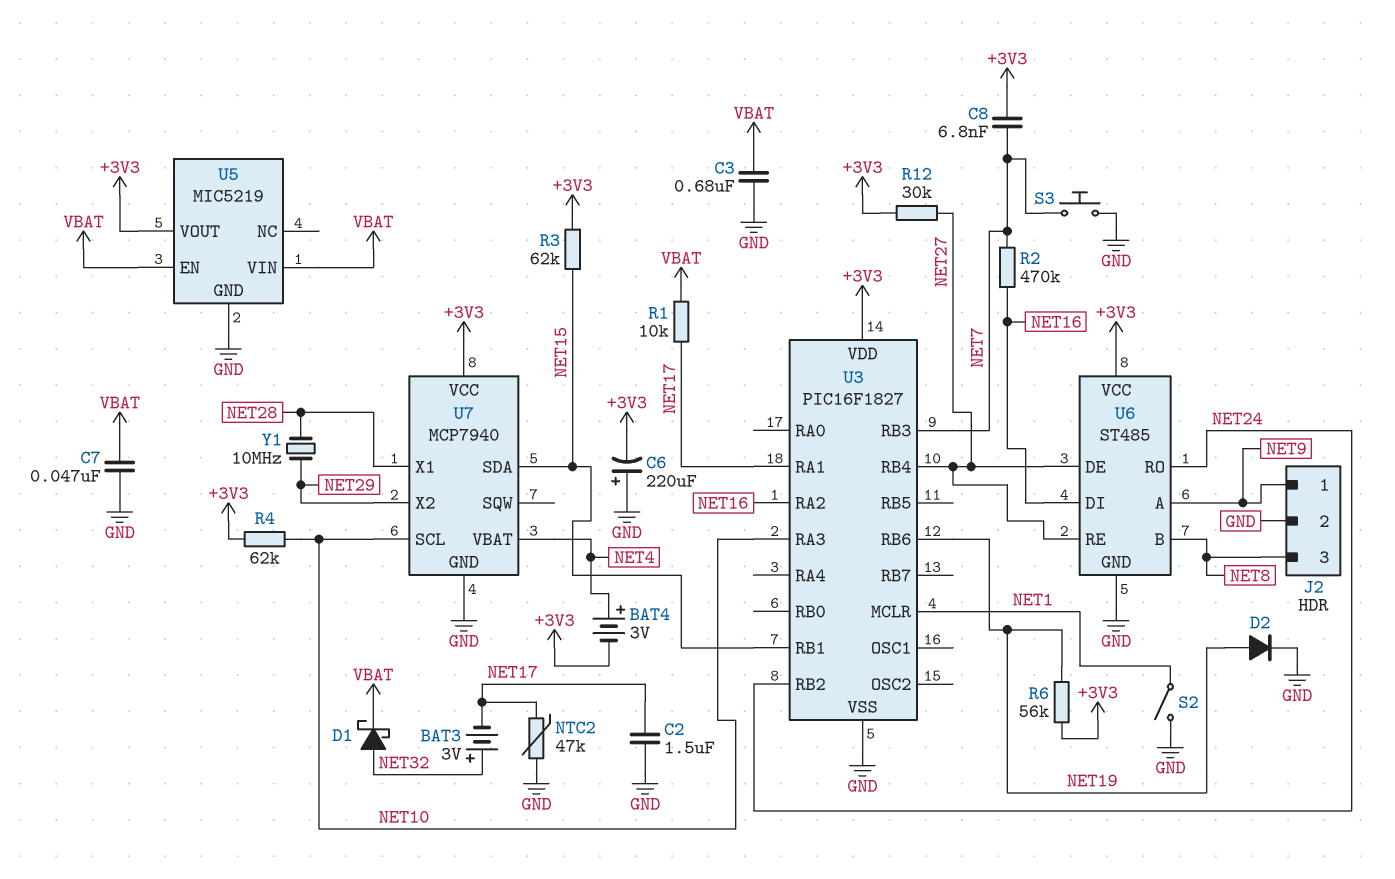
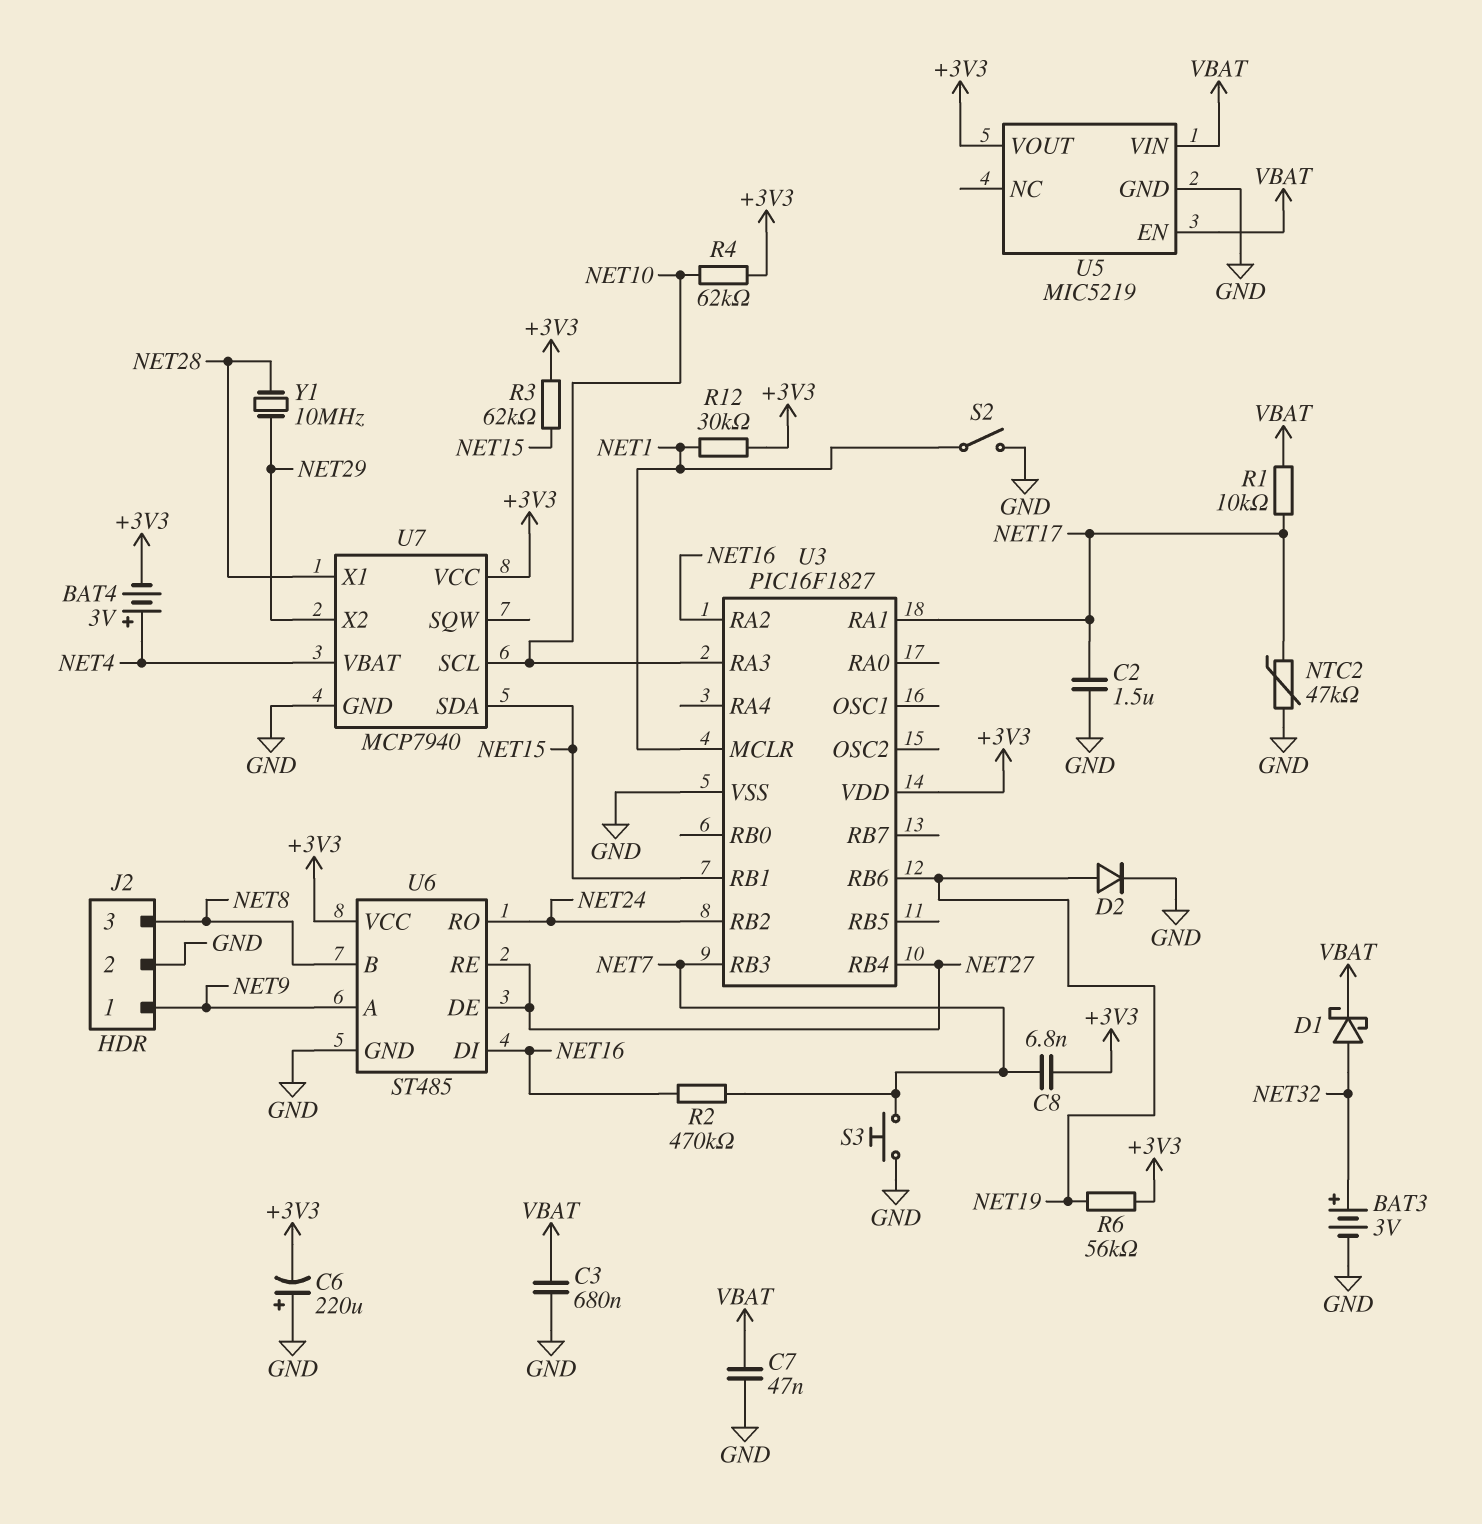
BAT3: 3V (plus NET32, minus NET17) -> 3V (plus NET32, minus GND)
R12: 30k (+3V3, NET27) -> 30k (+3V3, NET1)

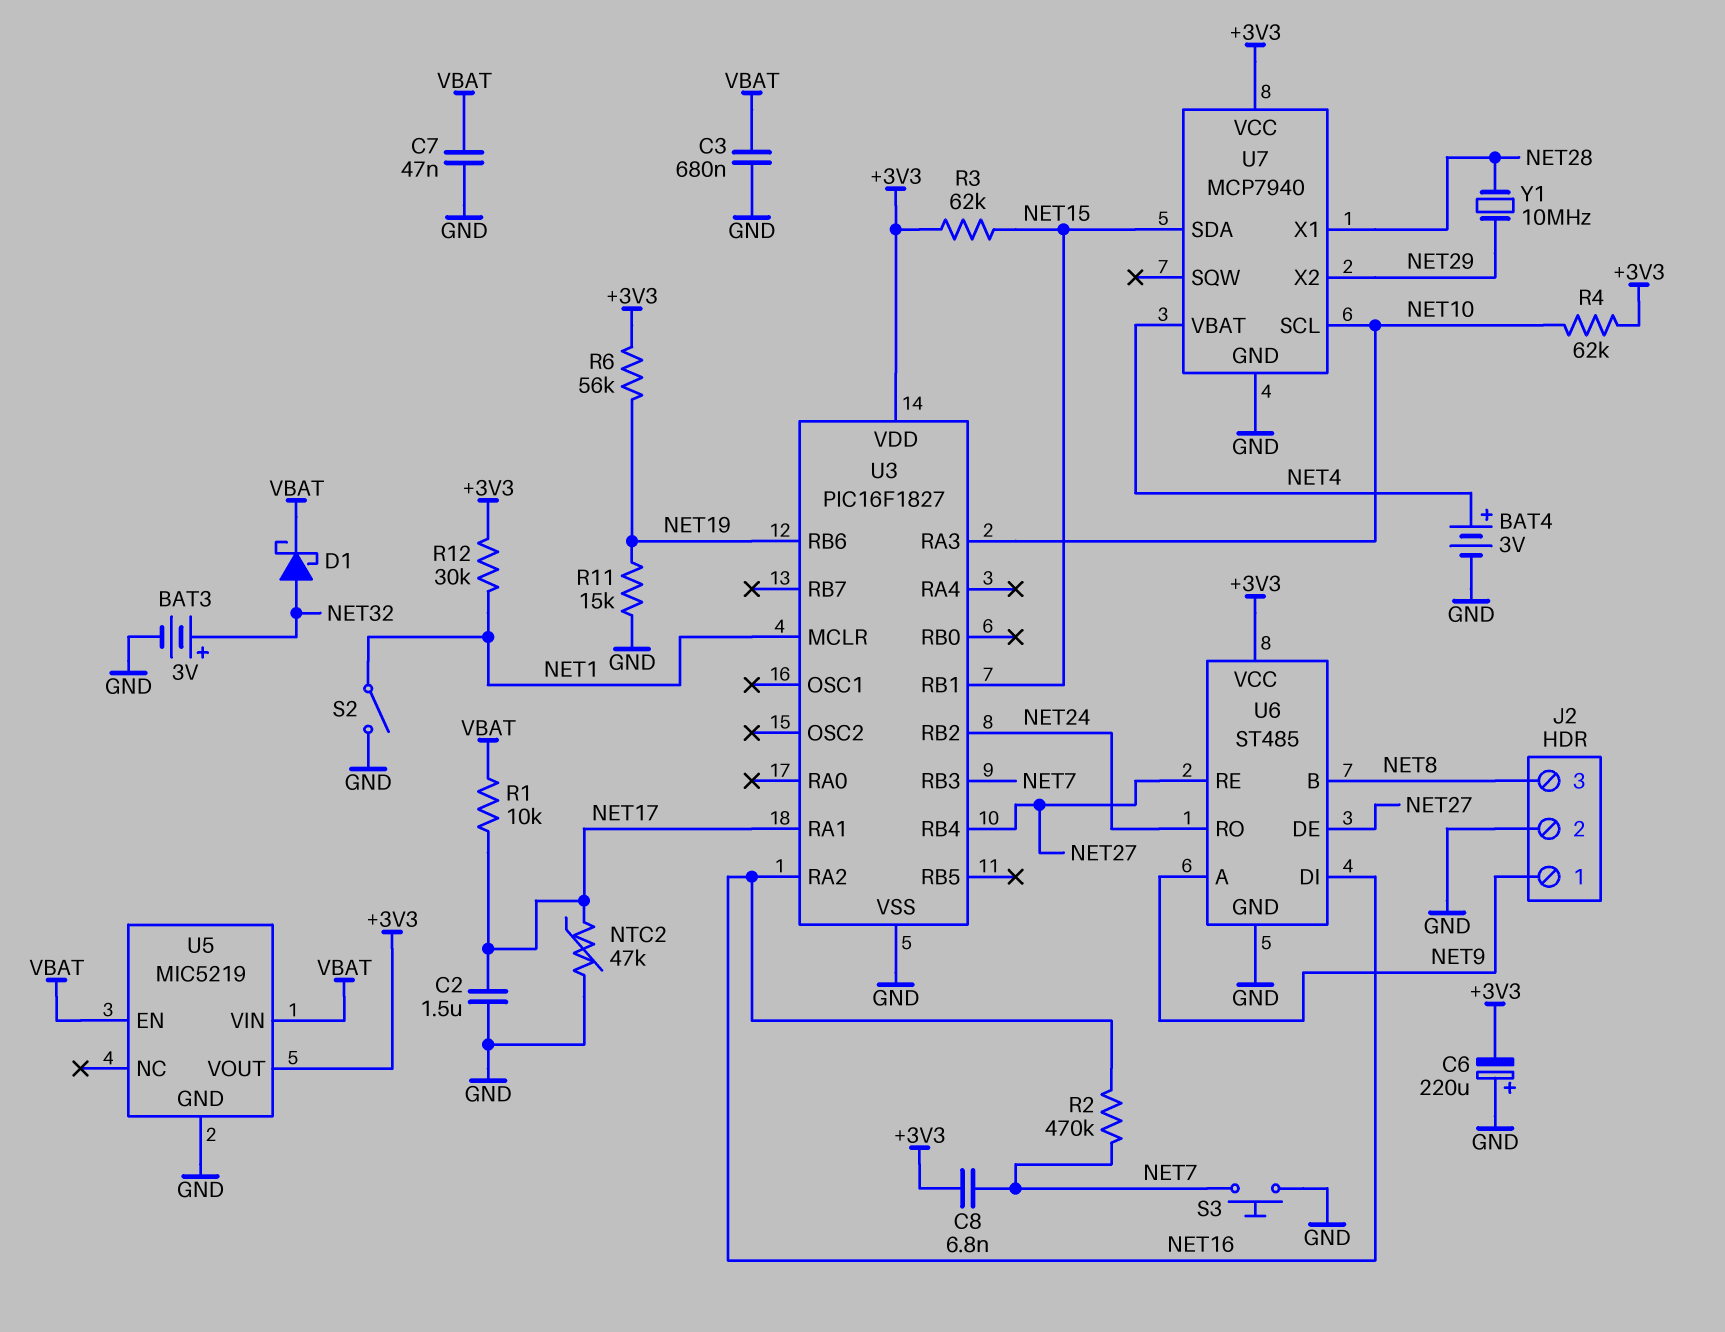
BAT4: 3V (plus NET4, minus +3V3) -> 3V (plus NET4, minus GND)
D2: diode (A NET19, K GND) -> none
R11: none -> 15k (GND, NET19)

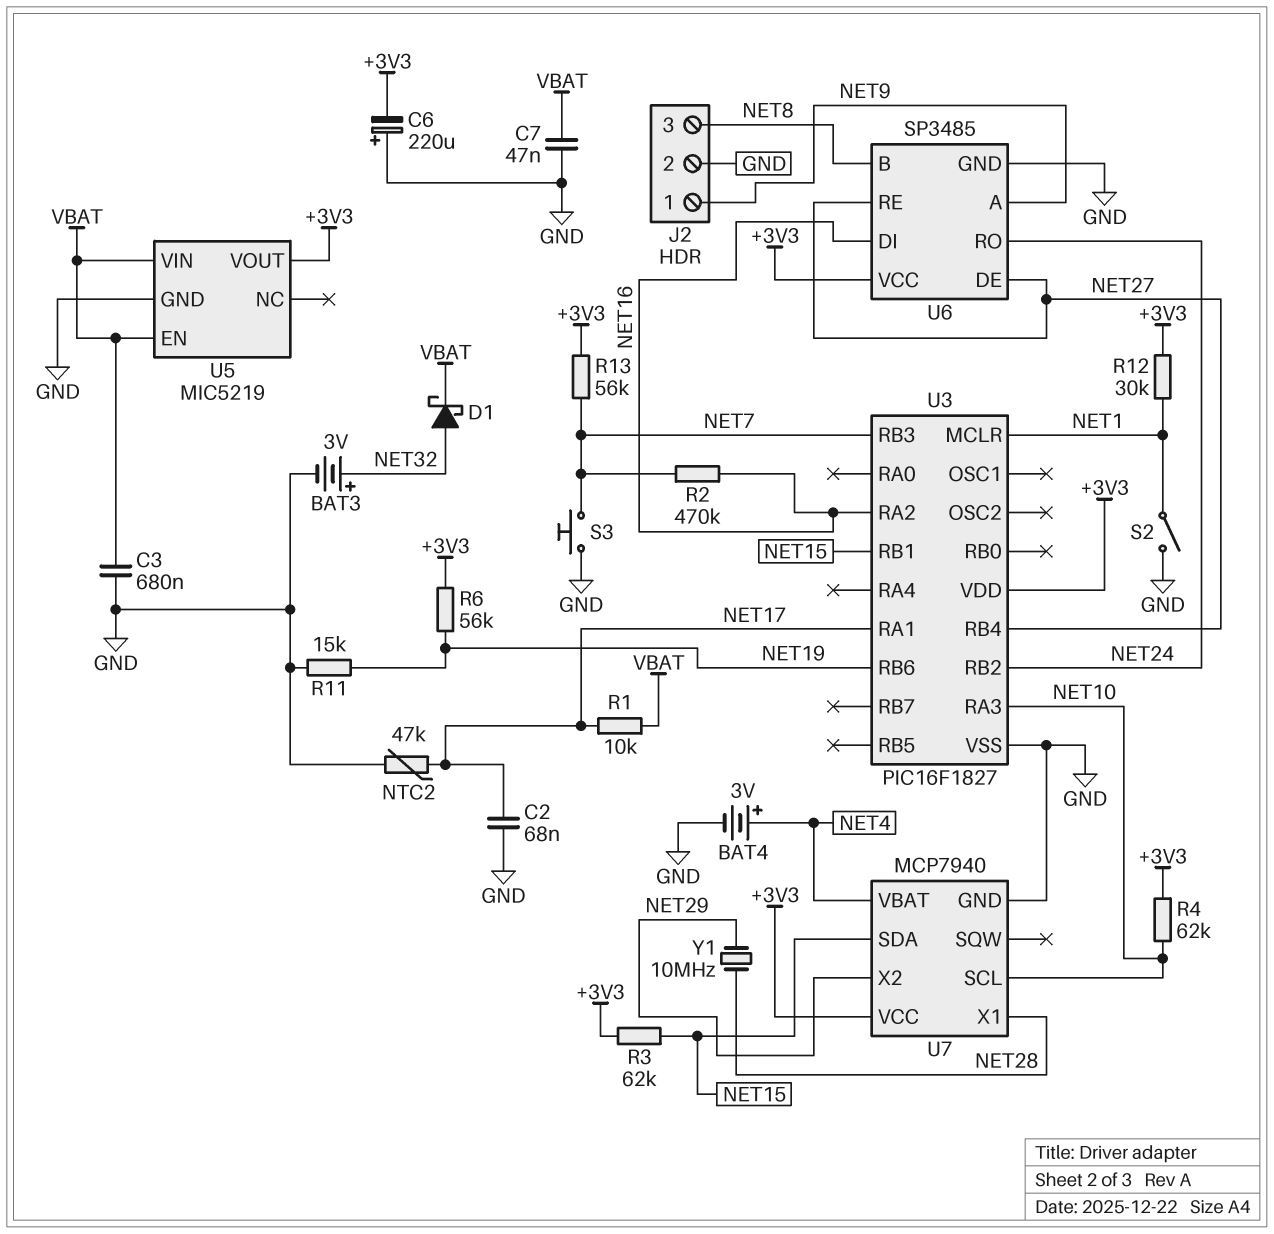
C2: 1.5uF (GND, NET17) -> 68nF (GND, NET17)
C8: 6.8nF (+3V3, NET7) -> none
R13: none -> 56k (+3V3, NET7)
U6: ST485 -> SP3485

